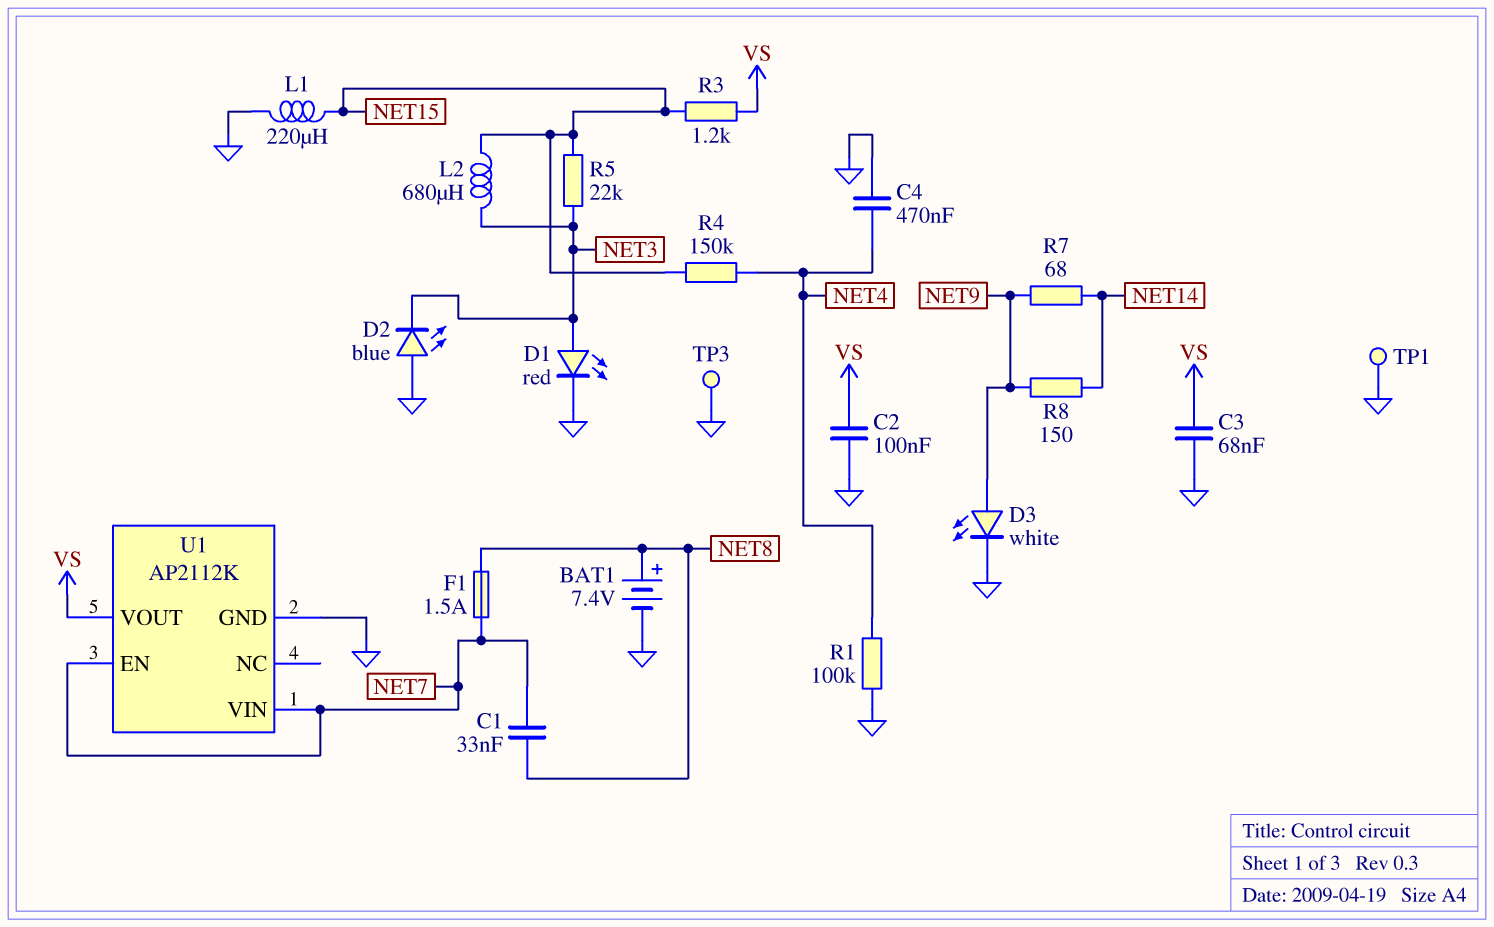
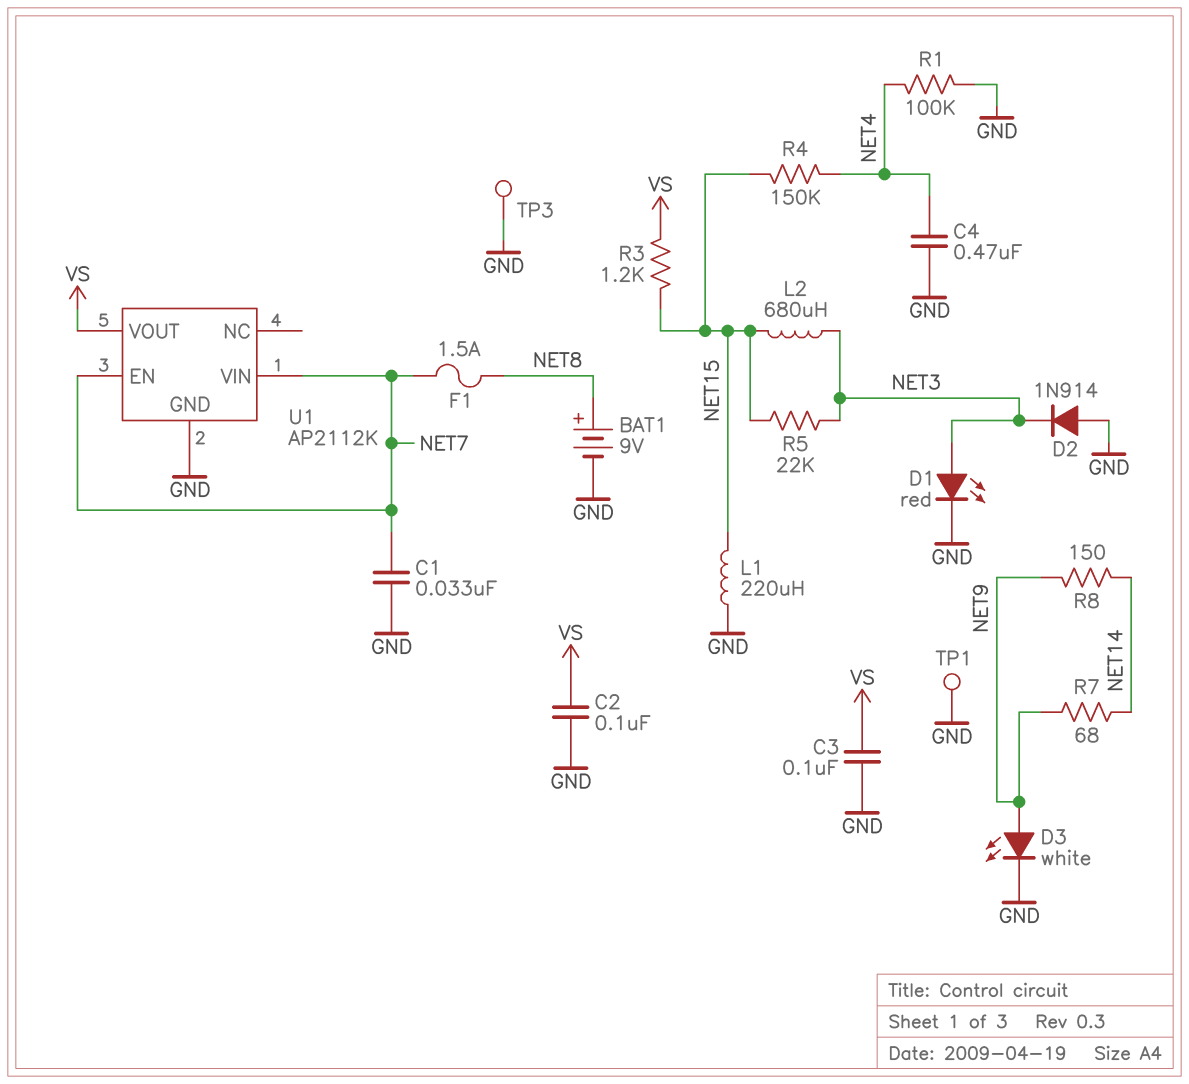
BAT1: 7.4V (plus NET8, minus GND) -> 9V (plus NET8, minus GND)
C1: 33nF (NET7, NET8) -> 33nF (GND, NET7)
C3: 68nF (GND, VS) -> 100nF (GND, VS)
D2: LED blue (A GND, K NET3) -> diode 1N914 (A GND, K NET3)

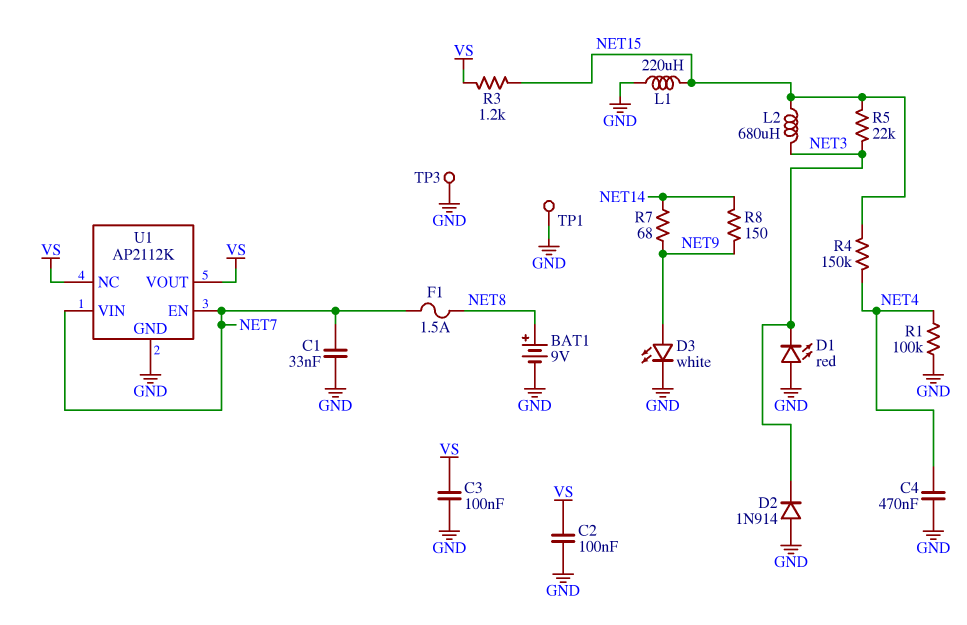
D1: LED red (A NET3, K GND) -> LED red (A GND, K NET3)
U1 pin NC: none -> VS

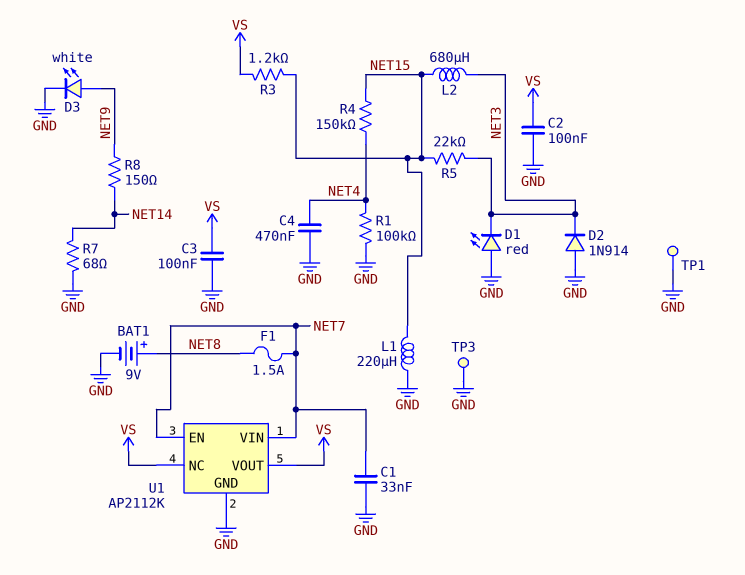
R7: 68 (NET9, NET14) -> 68 (GND, NET14)

